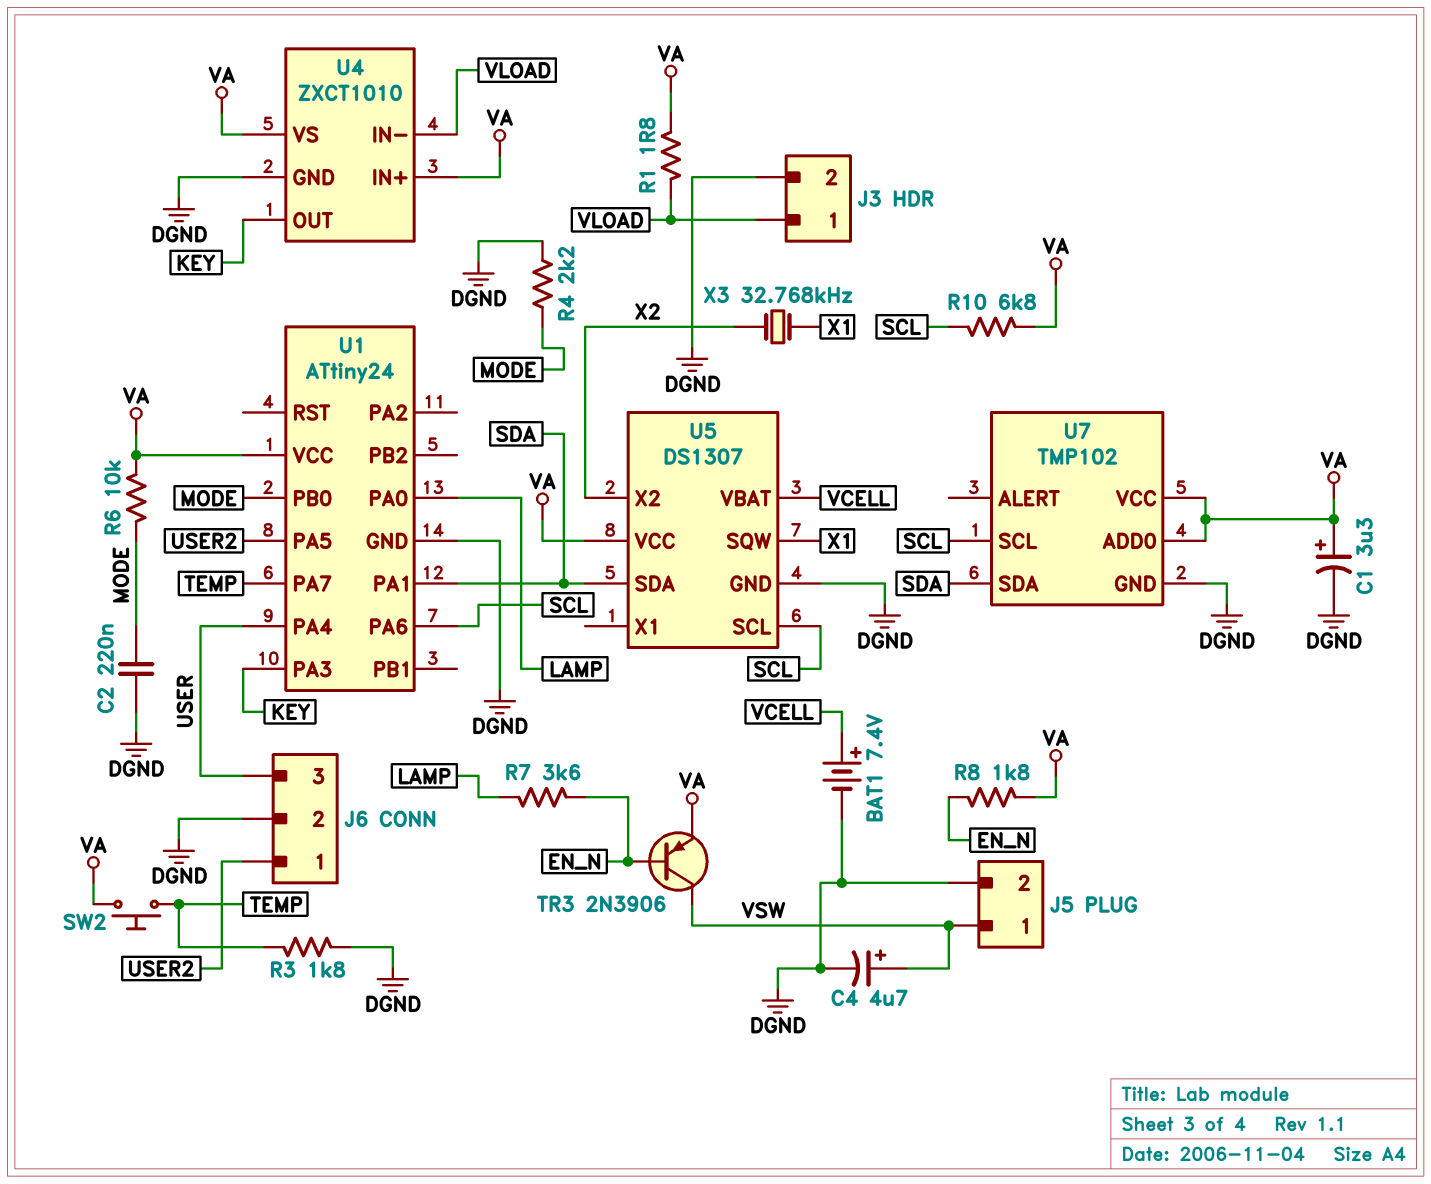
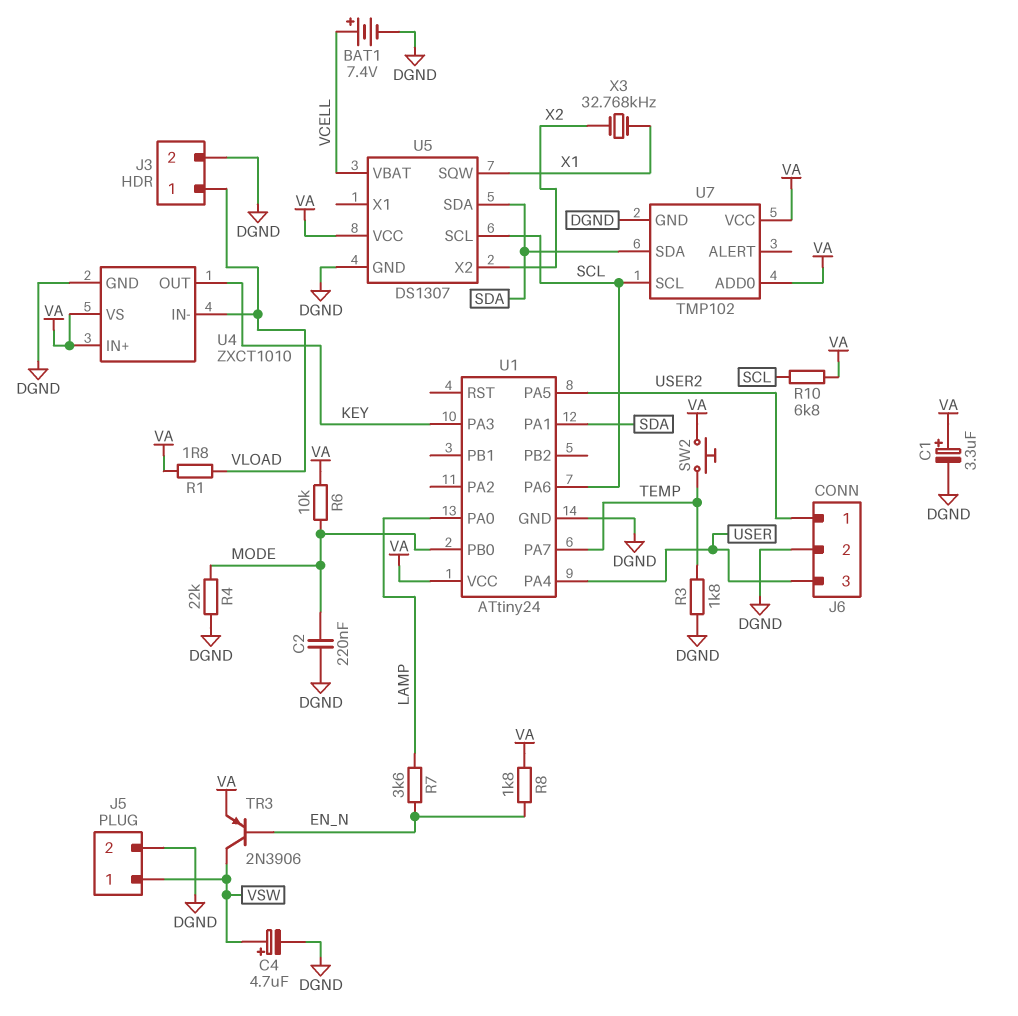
R4: 2.2k (DGND, MODE) -> 22k (DGND, MODE)

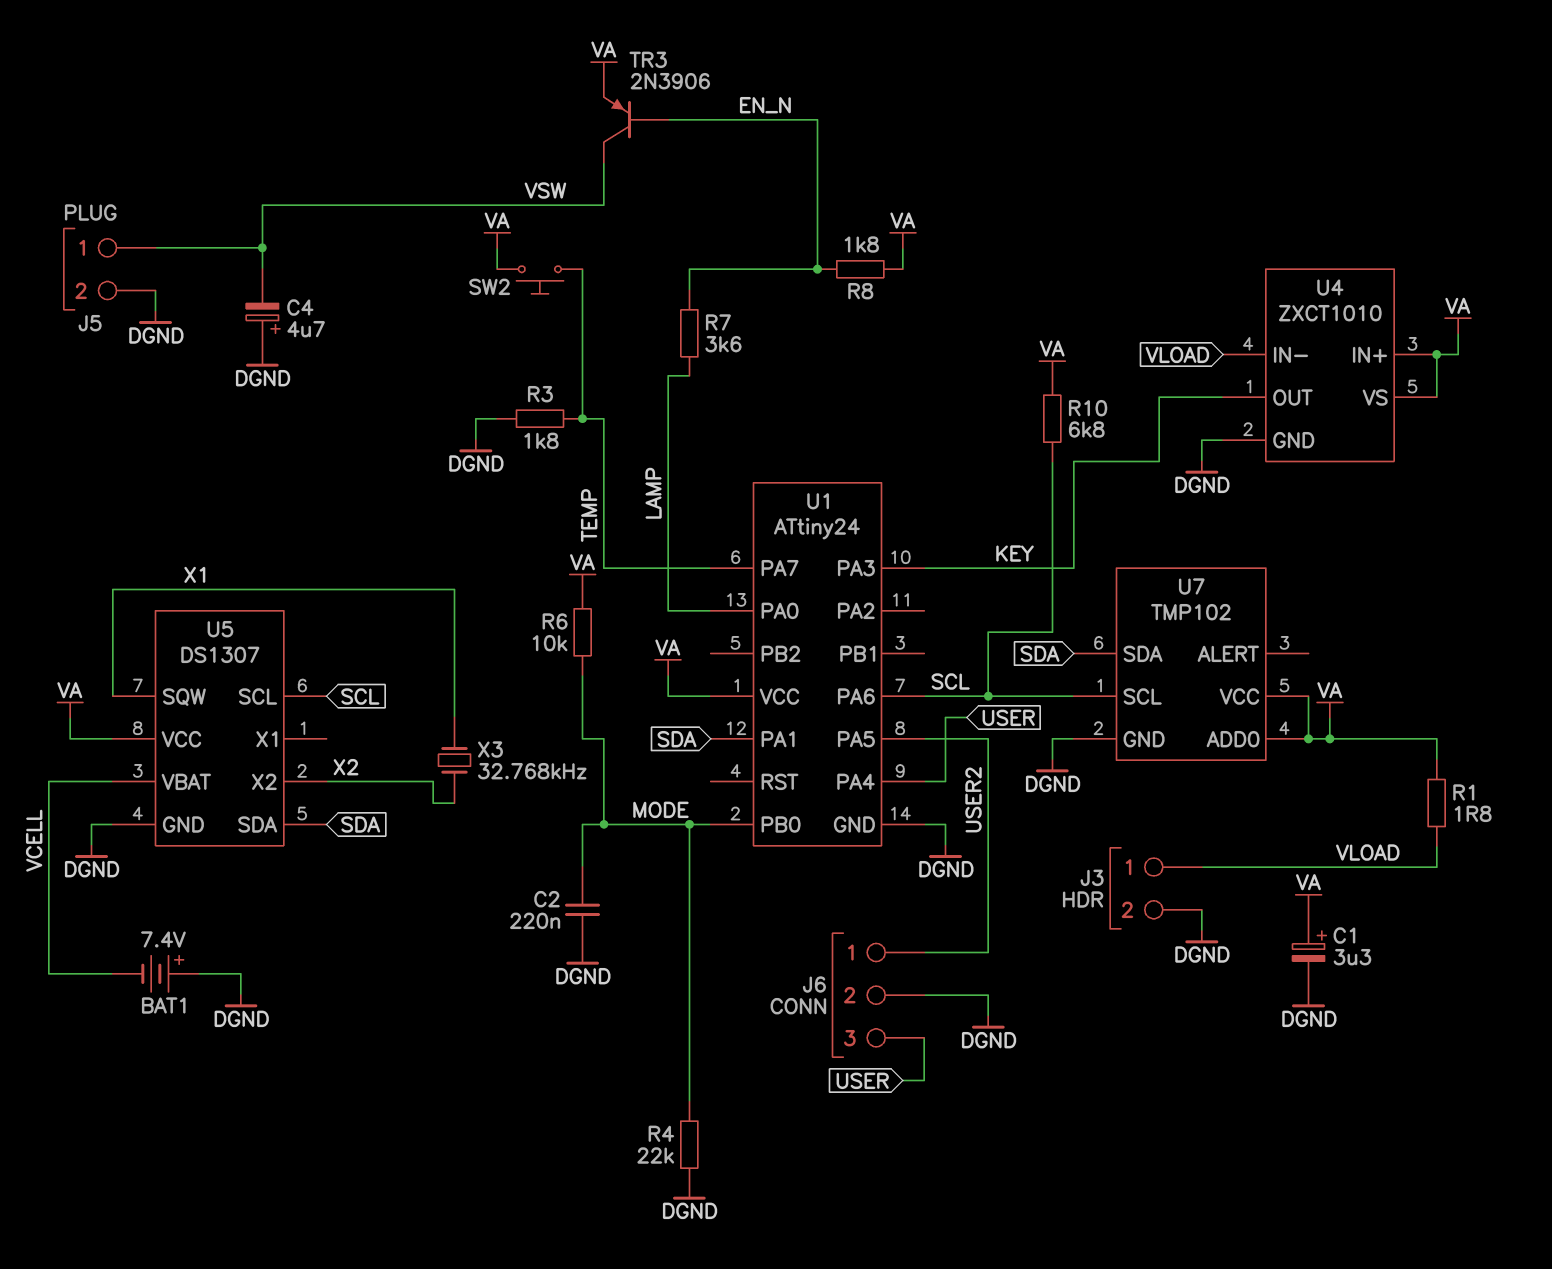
BAT1: 7.4V (plus VCELL, minus DGND) -> 7.4V (plus DGND, minus VCELL)
C4: 4.7uF (plus VSW, minus DGND) -> 4.7uF (plus DGND, minus VSW)

